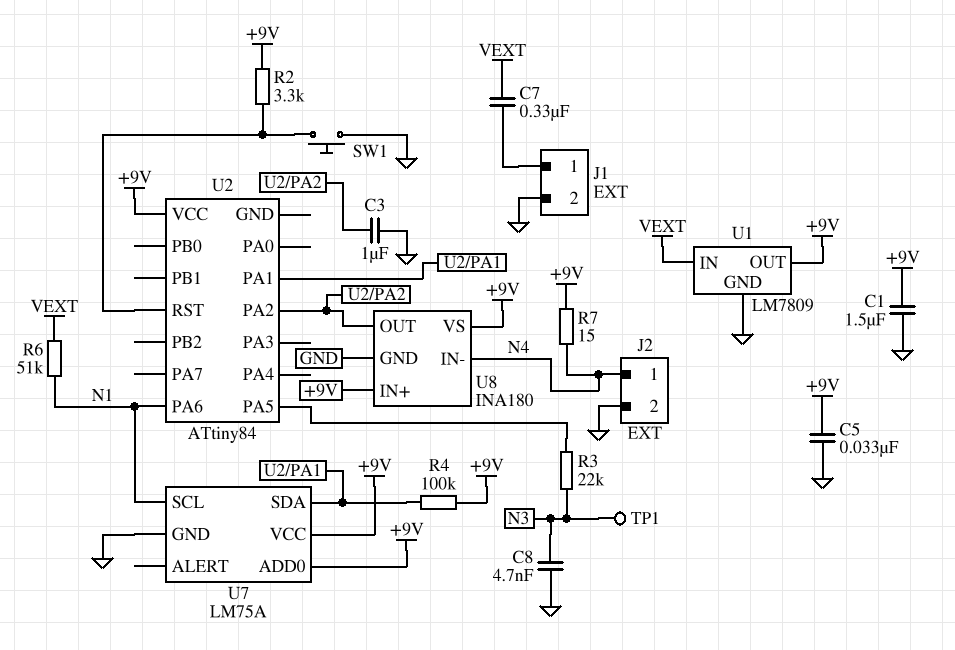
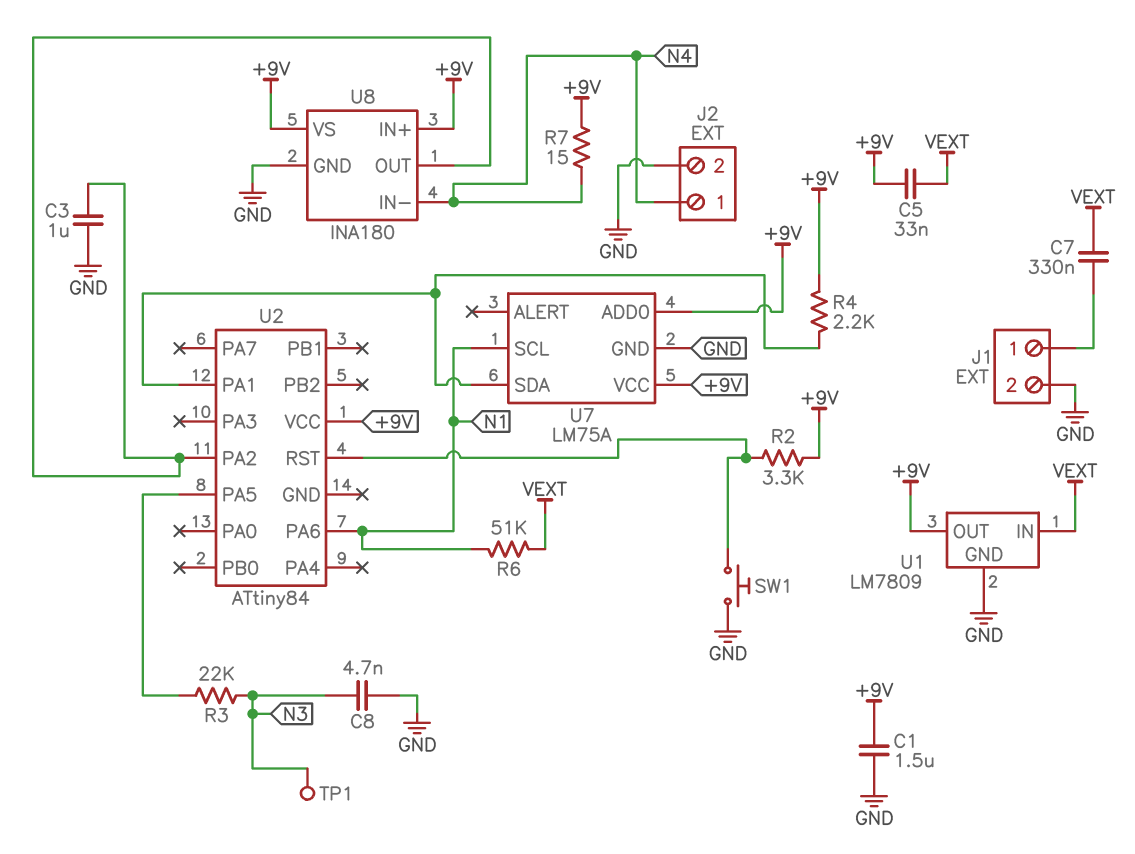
C5: 33nF (+9V, GND) -> 33nF (+9V, VEXT)
R4: 100k (+9V, U2/PA1) -> 2.2k (+9V, U2/PA1)

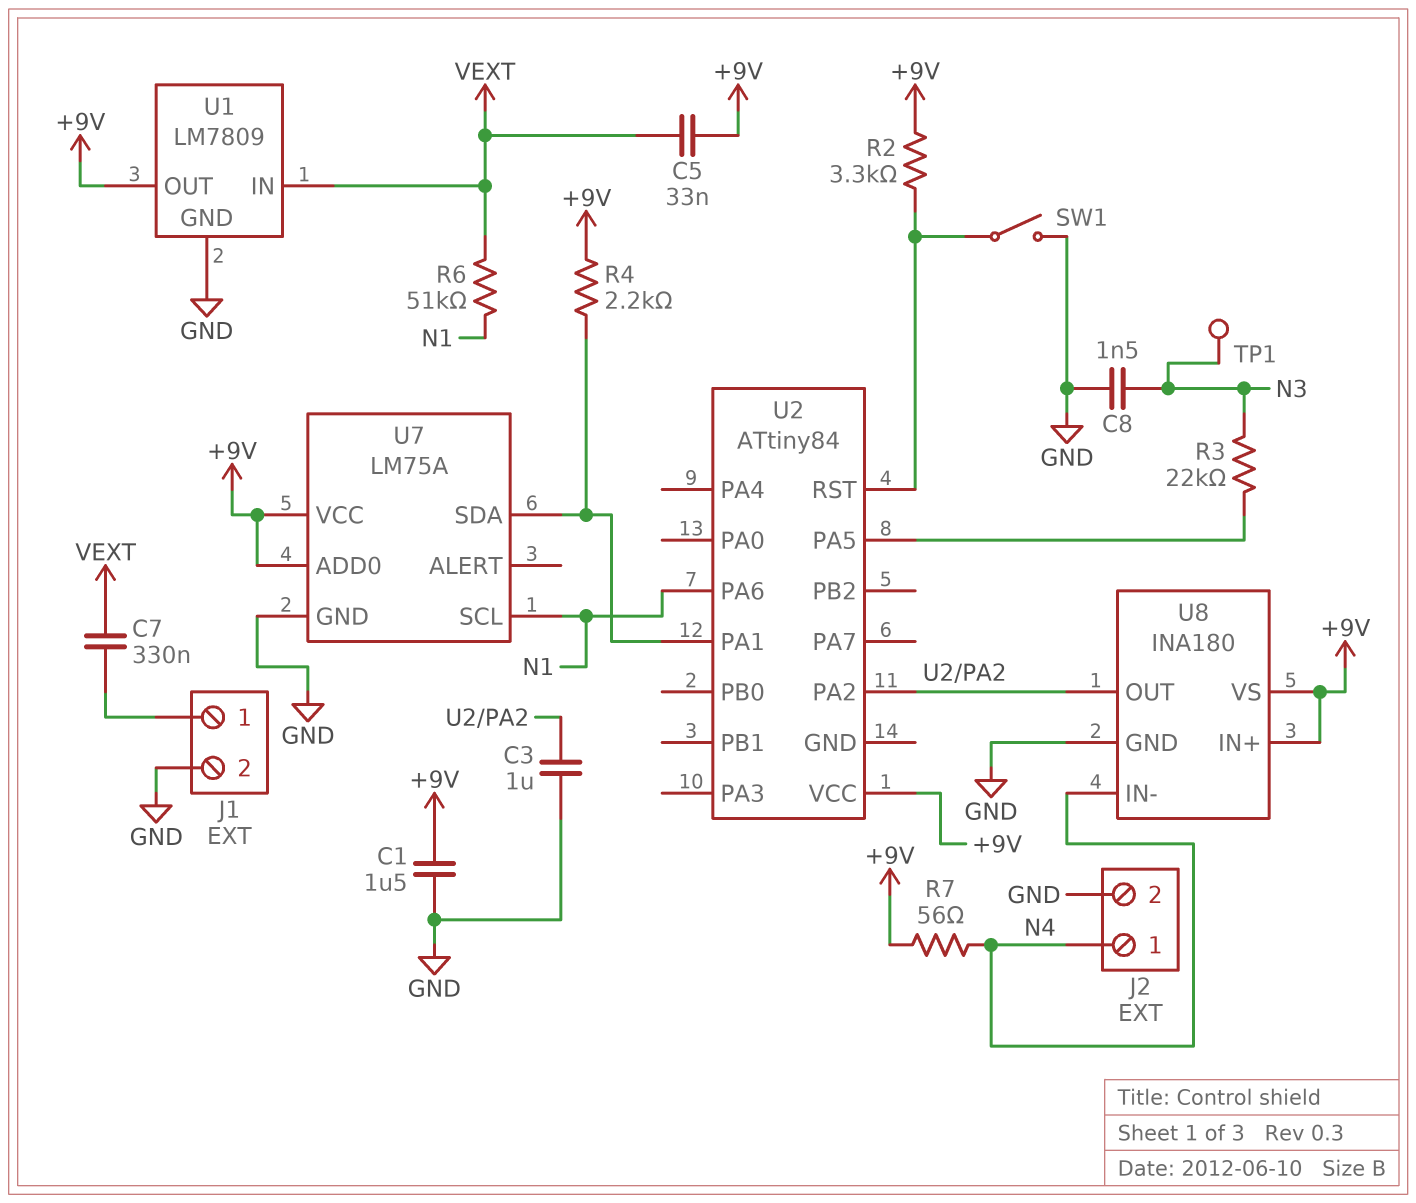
C8: 4.7nF (GND, N3) -> 1.5nF (GND, N3)
R7: 15 (+9V, N4) -> 56 (+9V, N4)
SW1: button (GND, U2/RST) -> switch (GND, U2/RST)

